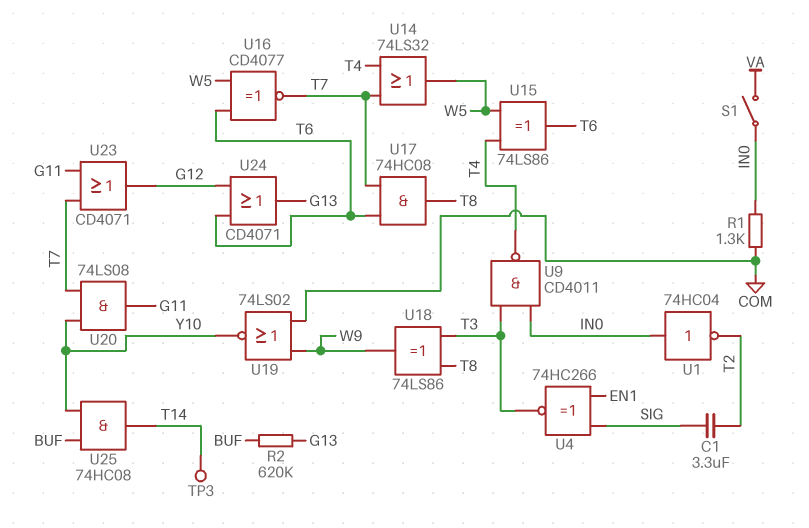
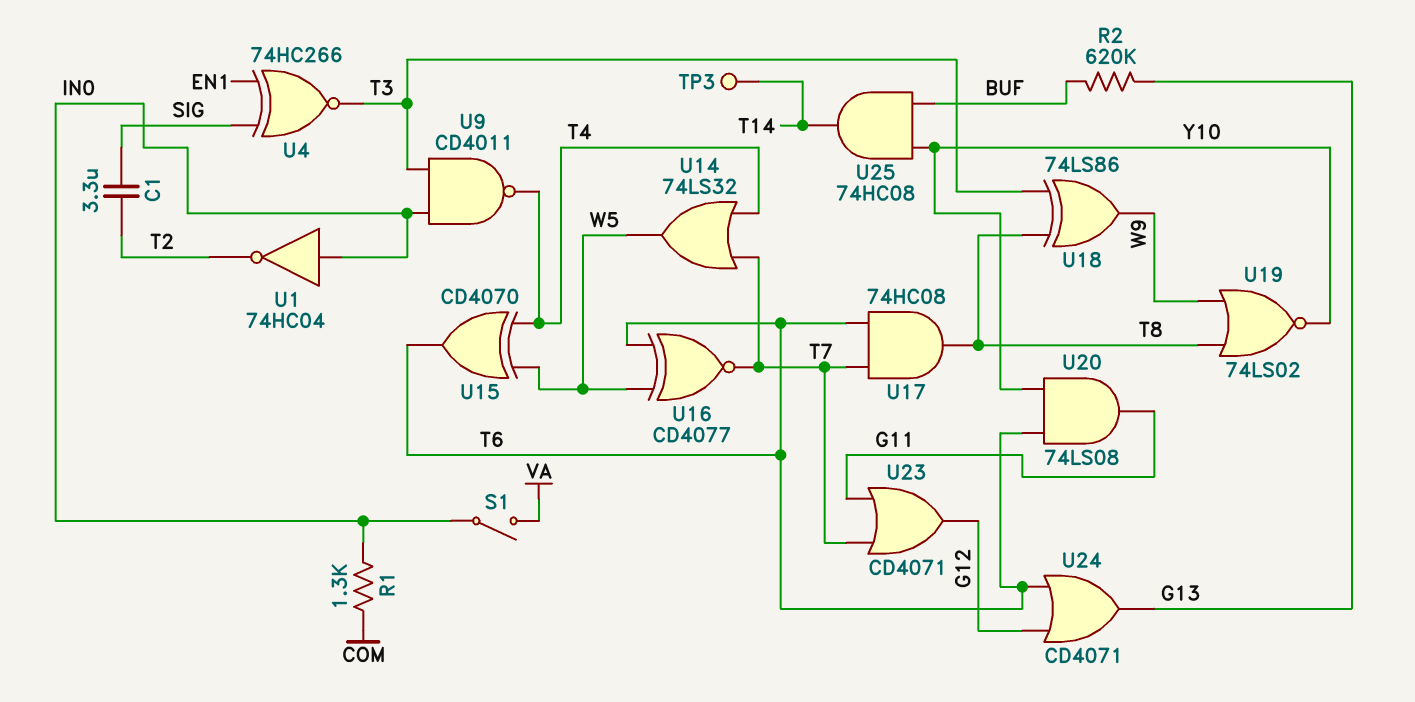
U15: XOR 74LS86 (in T4, in W5, out T6) -> XOR CD4070 (in T4, in W5, out T6)
U19: NOR 74LS02 (in COM, in W9, out Y10) -> NOR 74LS02 (in T8, in W9, out Y10)
U20: AND 74LS08 (in T7, in Y10, out G11) -> AND 74LS08 (in T6, in Y10, out G11)

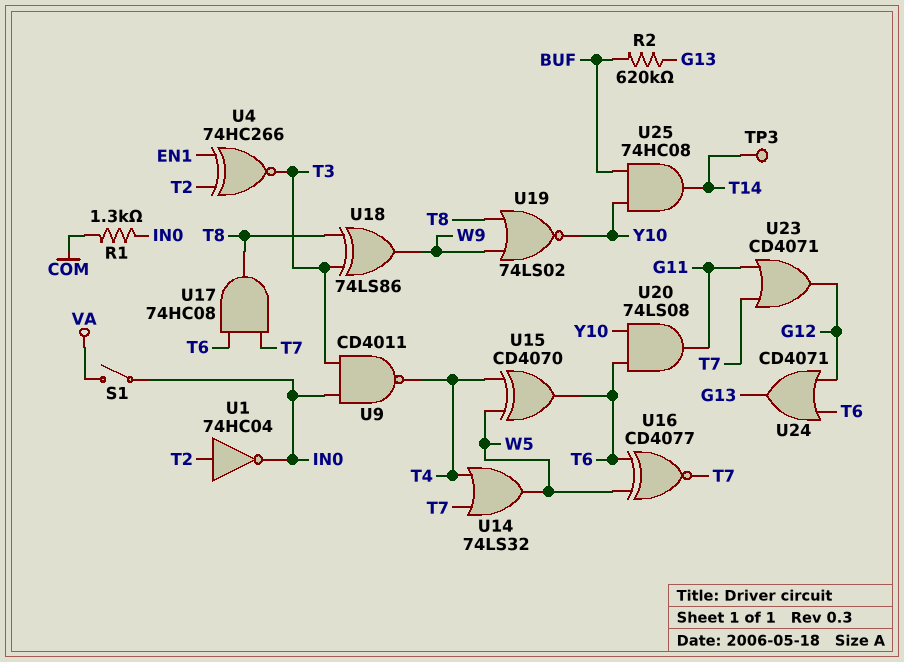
C1: 3.3uF (SIG, T2) -> none
U1: NOT 74HC04 (in IN0, out T2) -> NOT 74HC04 (in T2, out IN0)
U4: XNOR 74HC266 (in EN1, in SIG, out T3) -> XNOR 74HC266 (in EN1, in T2, out T3)

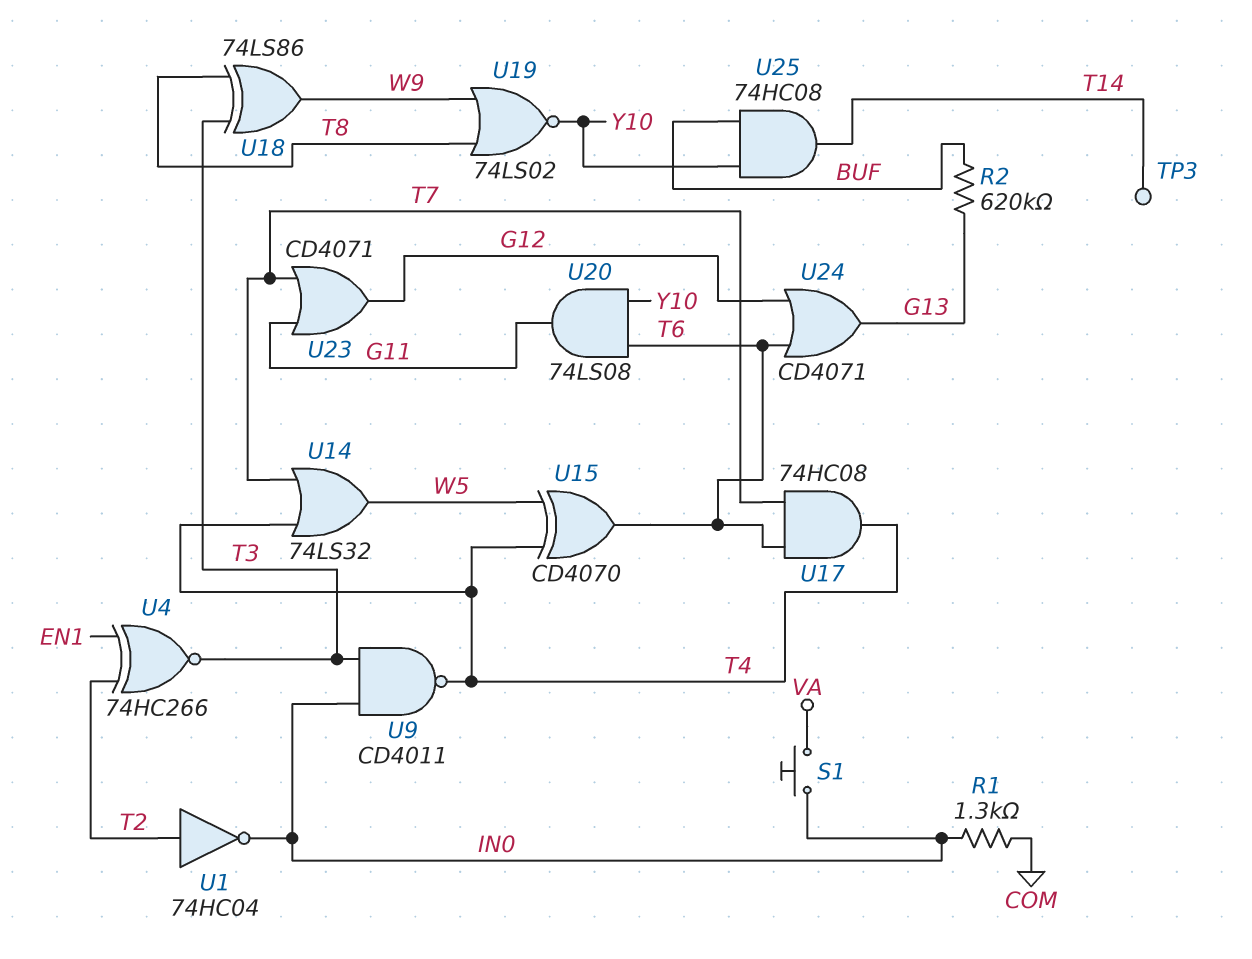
S1: switch (IN0, VA) -> button (IN0, VA)
U16: XNOR CD4077 (in T6, in W5, out T7) -> none
U17: AND 74HC08 (in T6, in T7, out T8) -> AND 74HC08 (in T6, in T7, out T4)

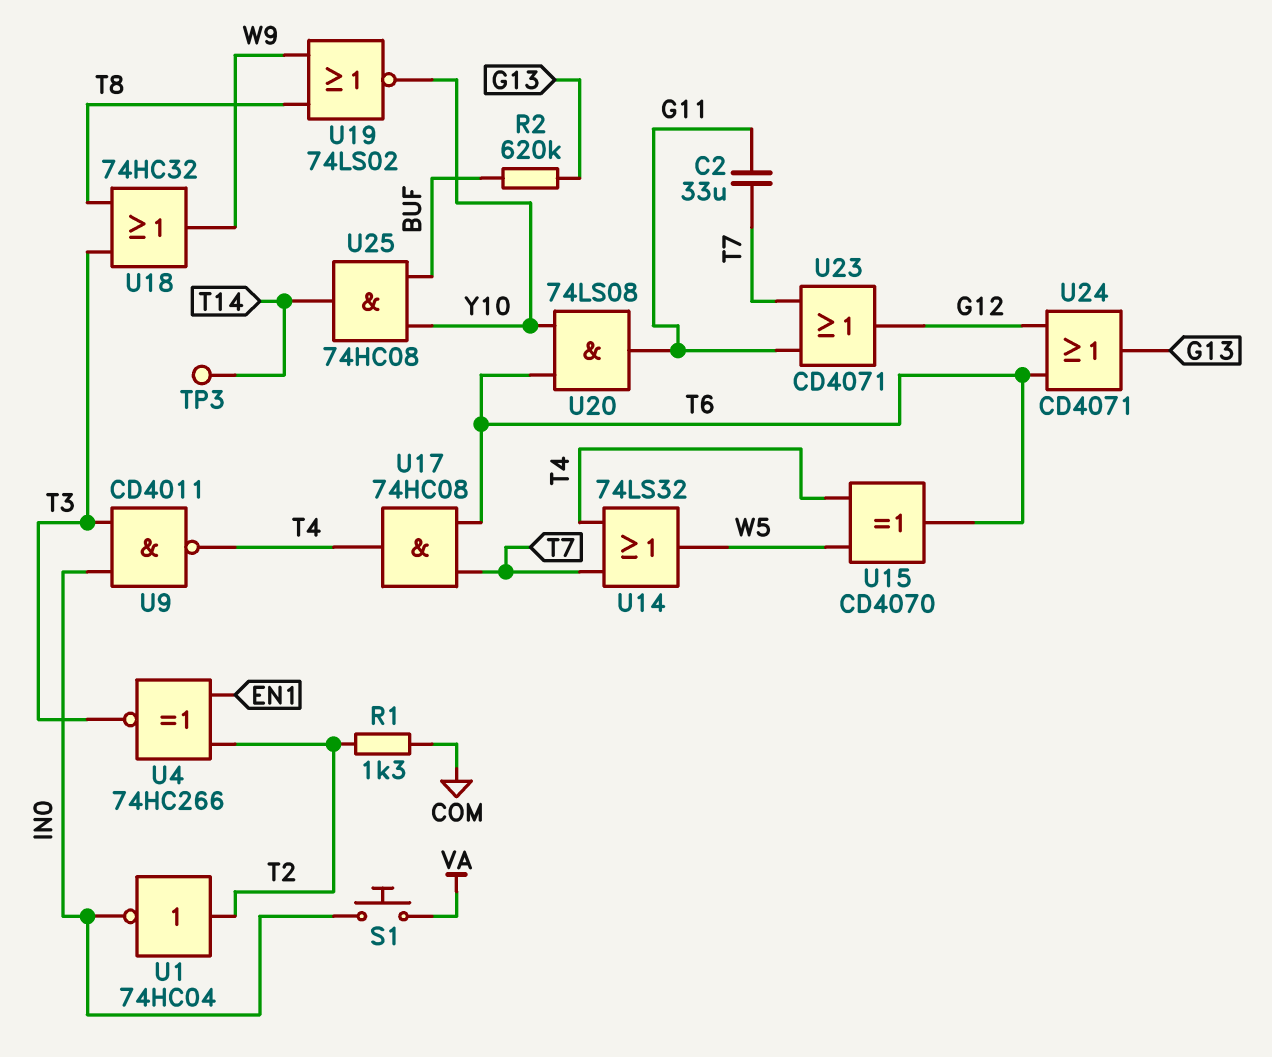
C2: none -> 33uF (G11, T7)
R1: 1.3k (COM, IN0) -> 1.3k (COM, T2)
U18: XOR 74LS86 (in T3, in T8, out W9) -> OR 74HC32 (in T3, in T8, out W9)

